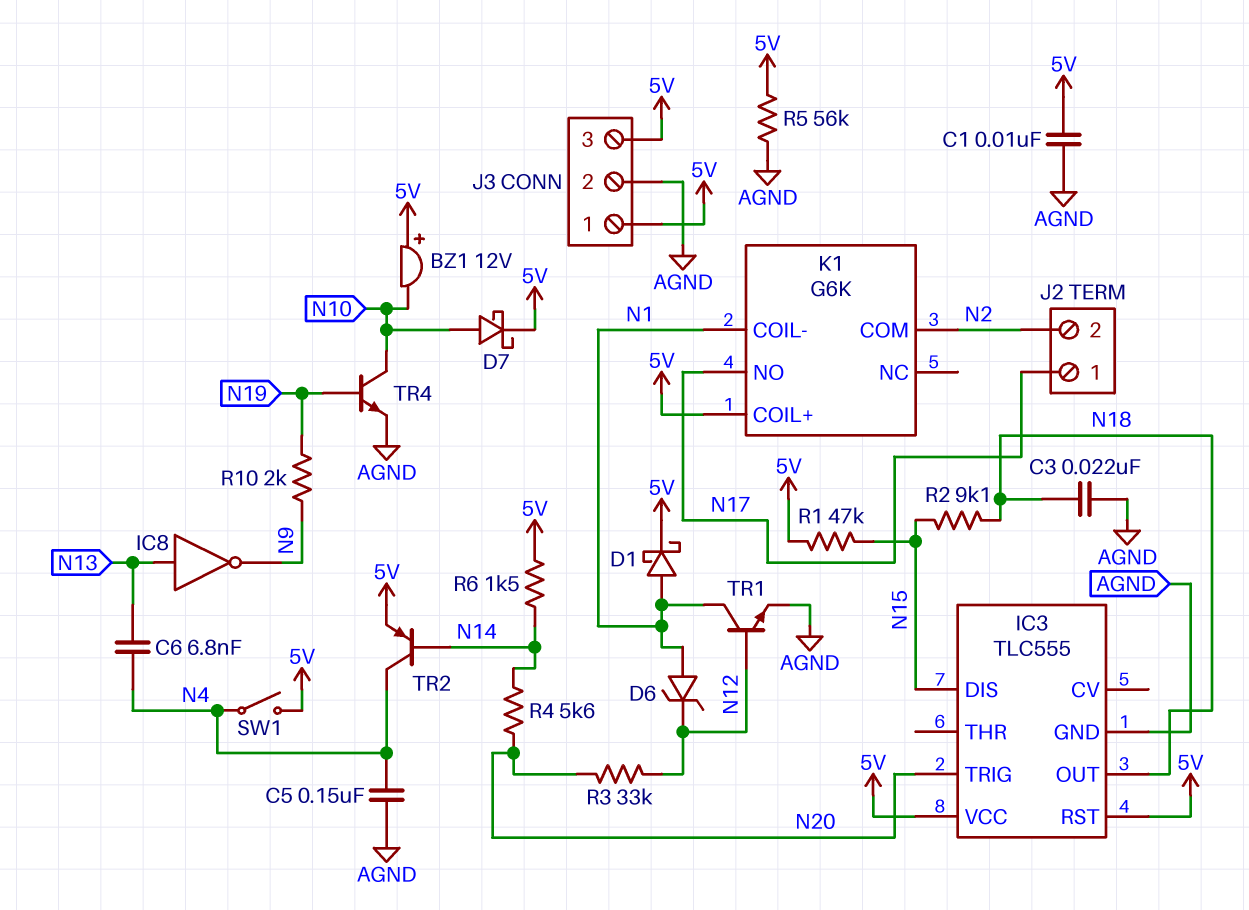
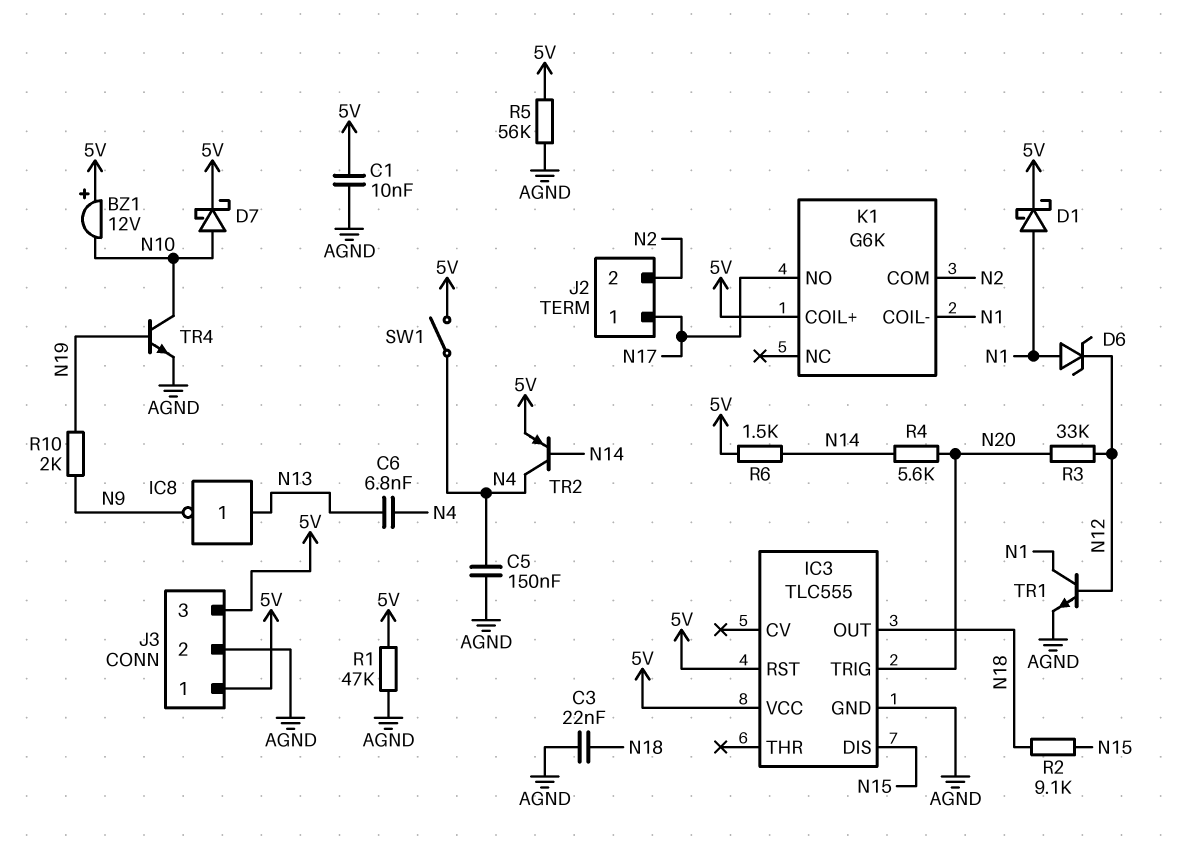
R1: 47k (5V, N15) -> 47k (5V, AGND)

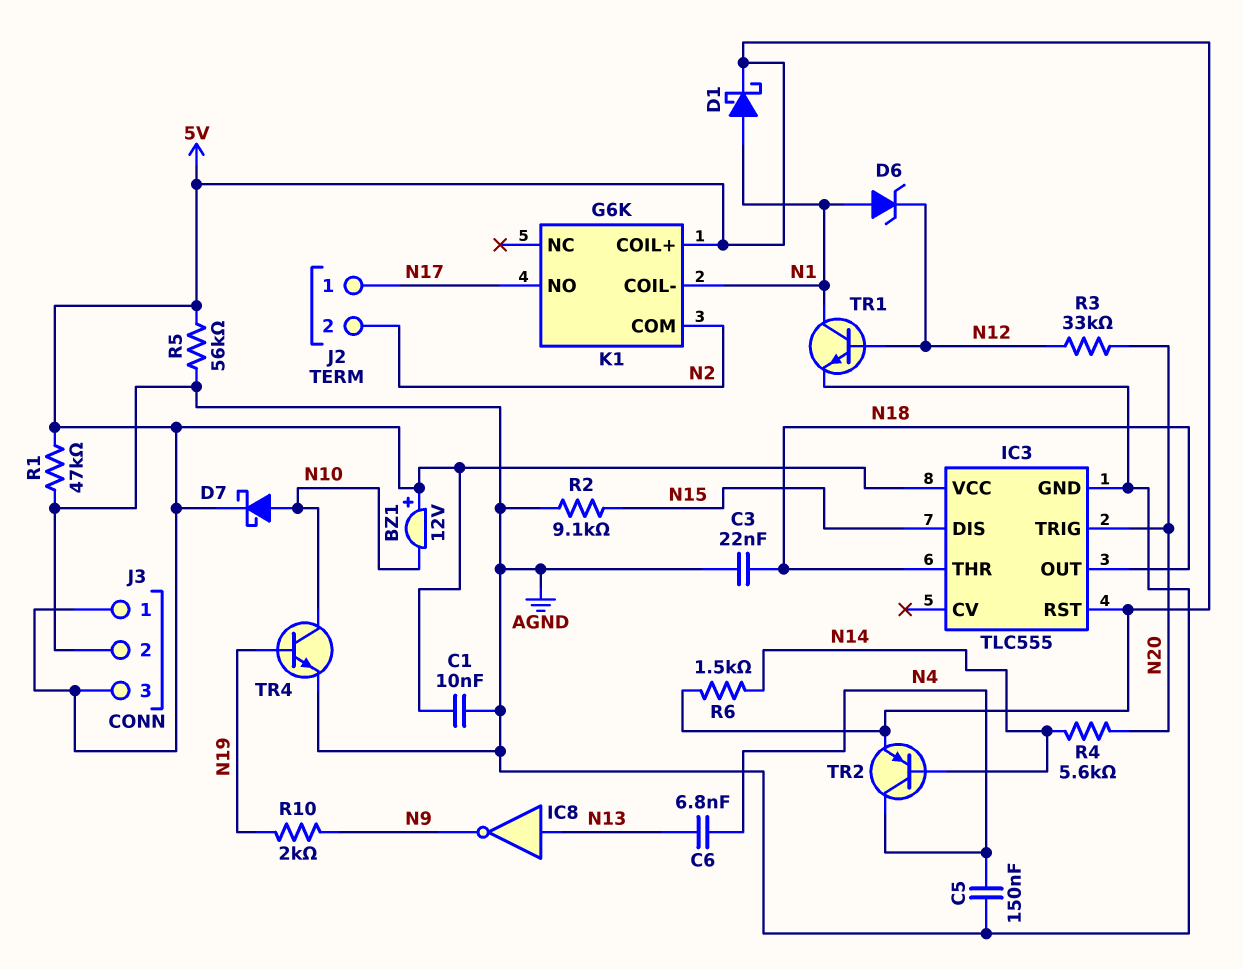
IC3 pin THR: none -> N18
R2: 9.1k (N15, N18) -> 9.1k (AGND, N15)
SW1: switch (5V, N4) -> none

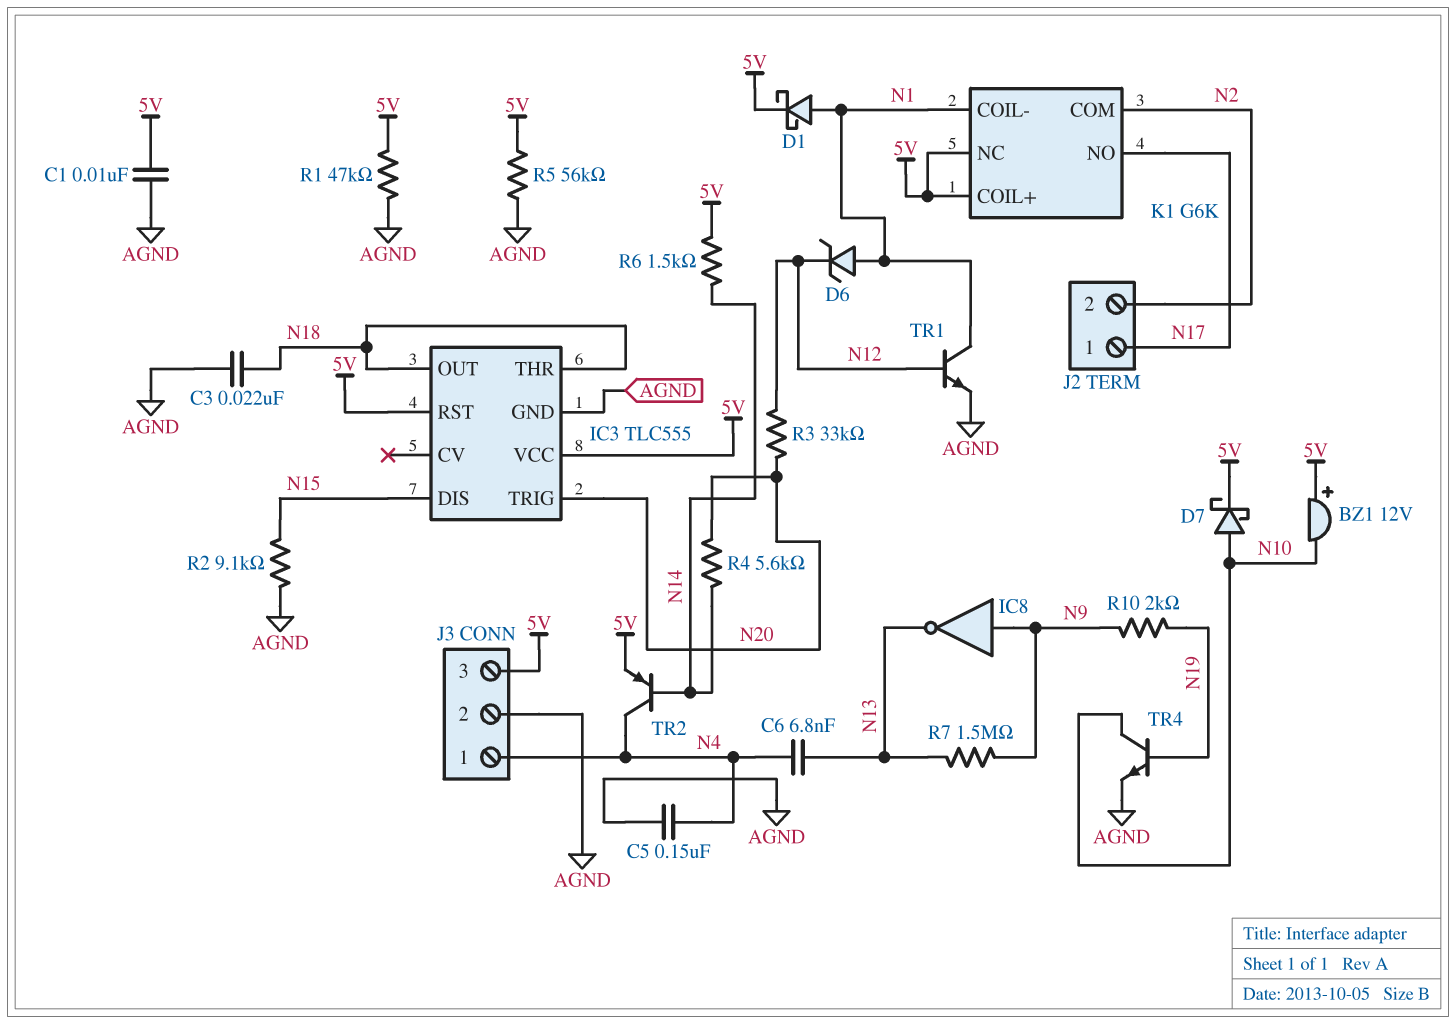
IC8: NOT (in N13, out N9) -> NOT (in N9, out N13)
J3 pin 1: 5V -> N4
K1 pin NC: none -> 5V
R7: none -> 1.5M (N9, N13)

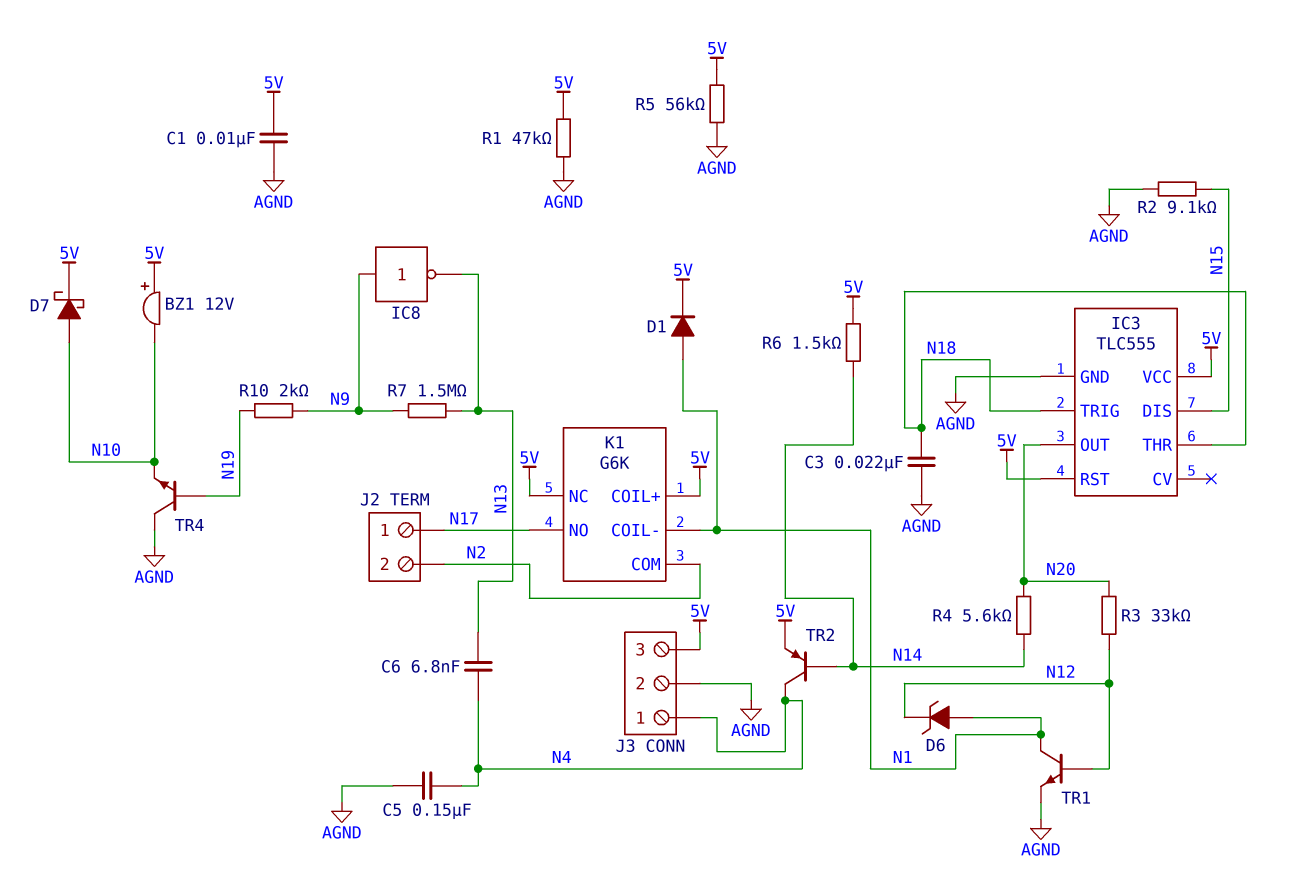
D1: schottky (A N1, K 5V) -> diode (A N1, K 5V)
IC3 pin OUT: N18 -> N20
IC3 pin TRIG: N20 -> N18
TR4: NPN (B N19, C N10, E AGND) -> NPN (B N19, C AGND, E N10)

